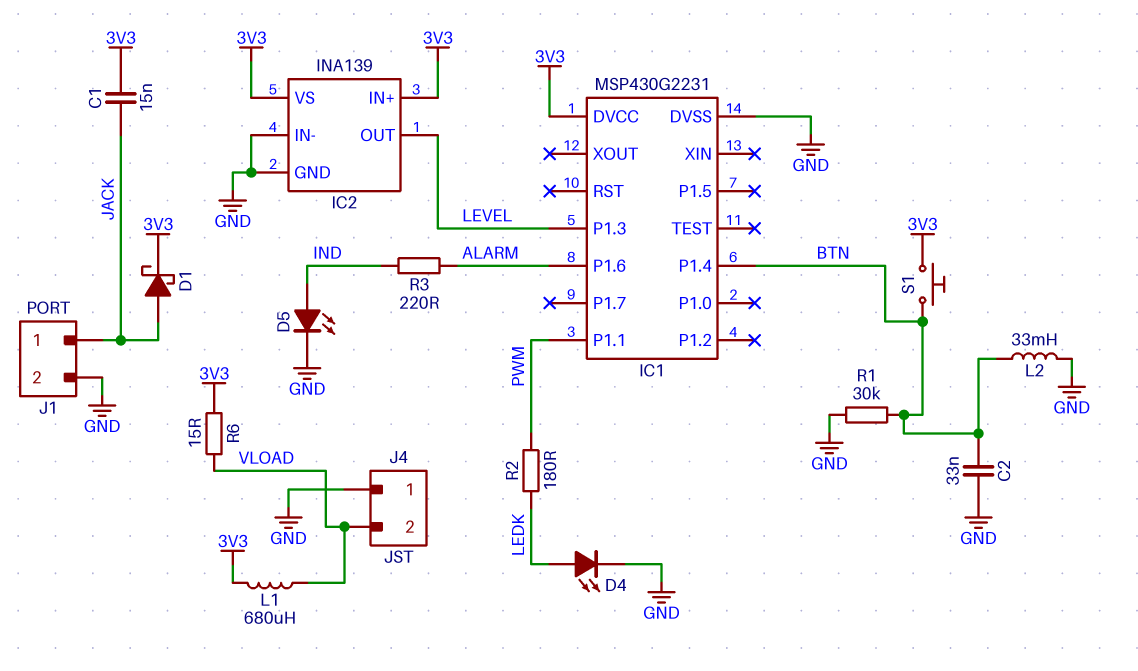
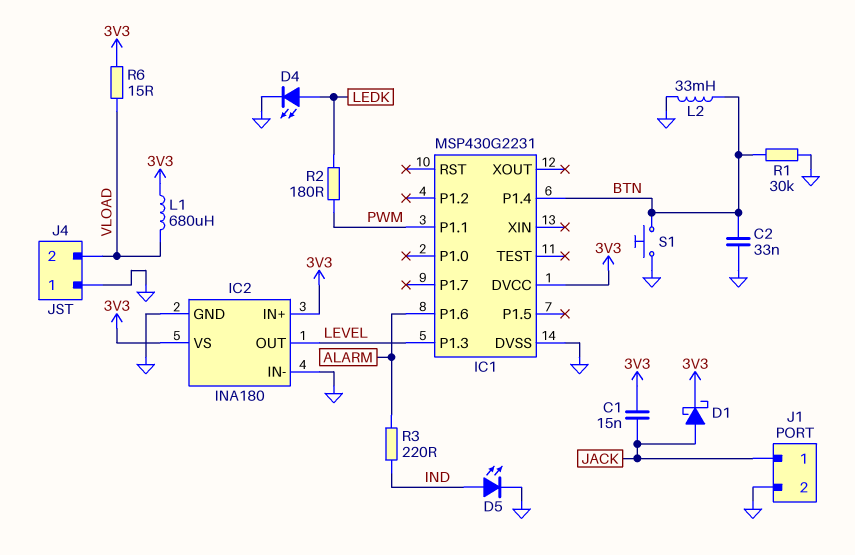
IC2: INA139 -> INA180
S1: button (3V3, BTN) -> button (BTN, GND)

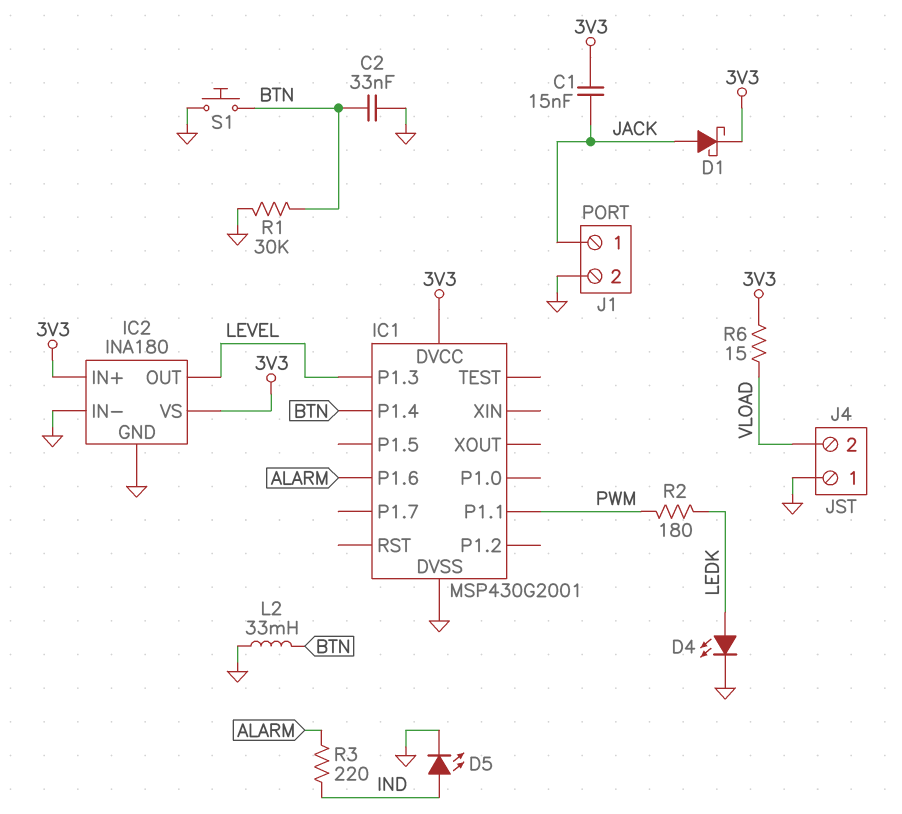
IC1: MSP430G2231 -> MSP430G2001
L1: 680uH (3V3, VLOAD) -> none

